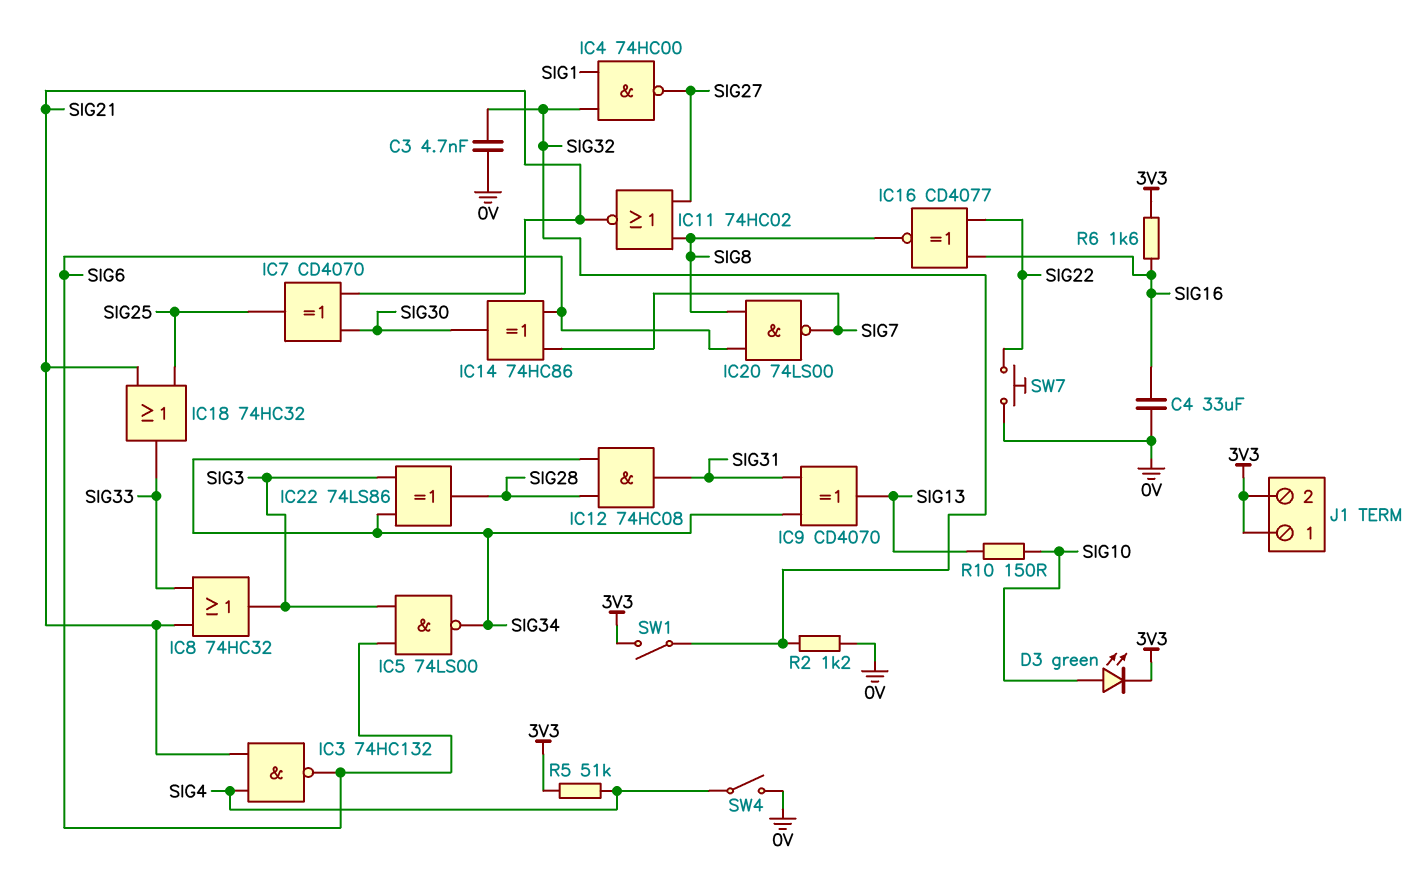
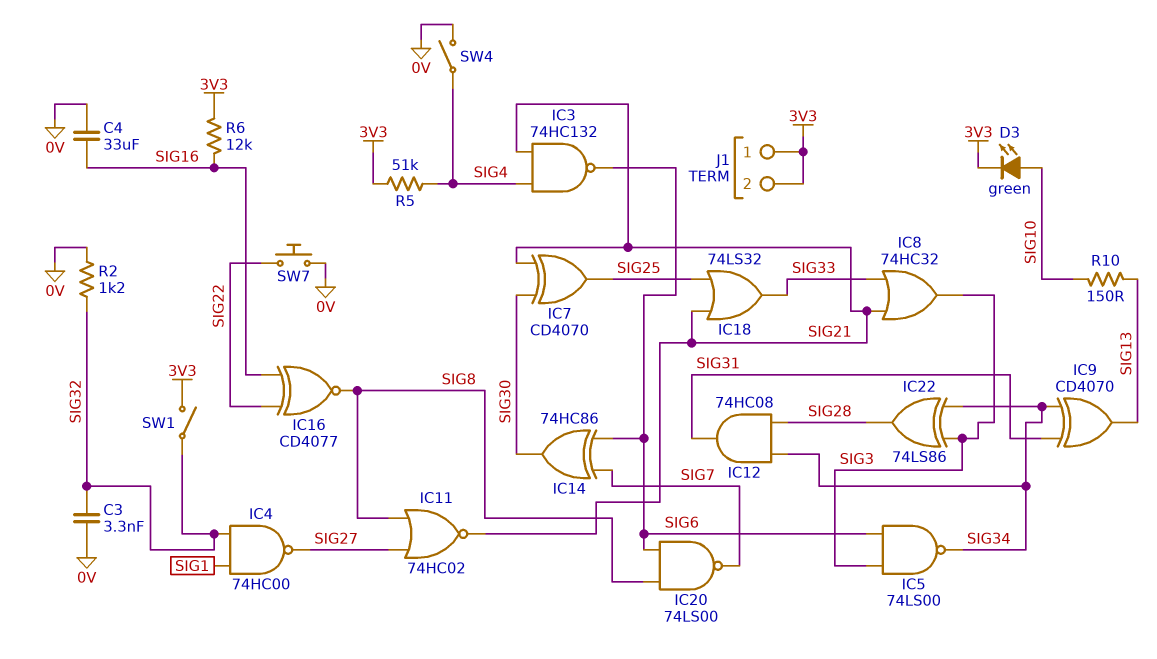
C3: 4.7nF (0V, SIG32) -> 3.3nF (0V, SIG32)
IC18: OR 74HC32 (in SIG21, in SIG25, out SIG33) -> OR 74LS32 (in SIG21, in SIG25, out SIG33)
R6: 1.6k (3V3, SIG16) -> 12k (3V3, SIG16)

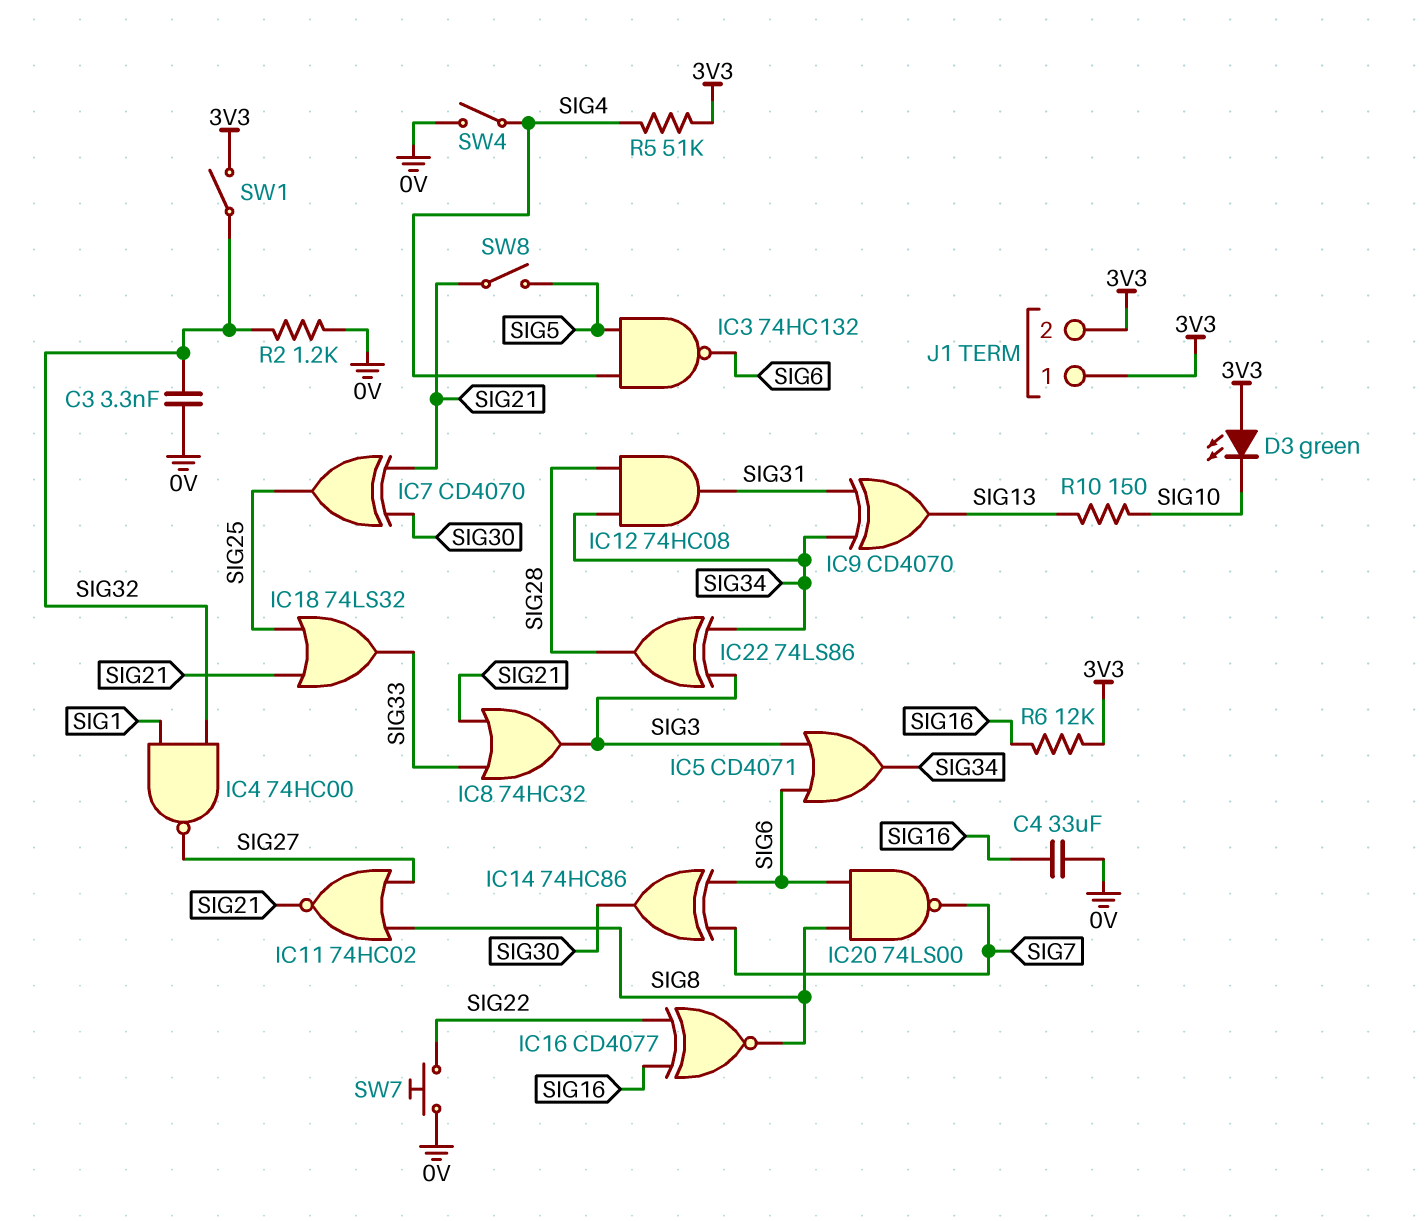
D3: LED green (A SIG10, K 3V3) -> LED green (A 3V3, K SIG10)
IC3: NAND 74HC132 (in SIG4, in SIG21, out SIG6) -> NAND 74HC132 (in SIG4, in SIG5, out SIG6)
IC5: NAND 74LS00 (in SIG3, in SIG6, out SIG34) -> OR CD4071 (in SIG3, in SIG6, out SIG34)
SW8: none -> switch (SIG5, SIG21)

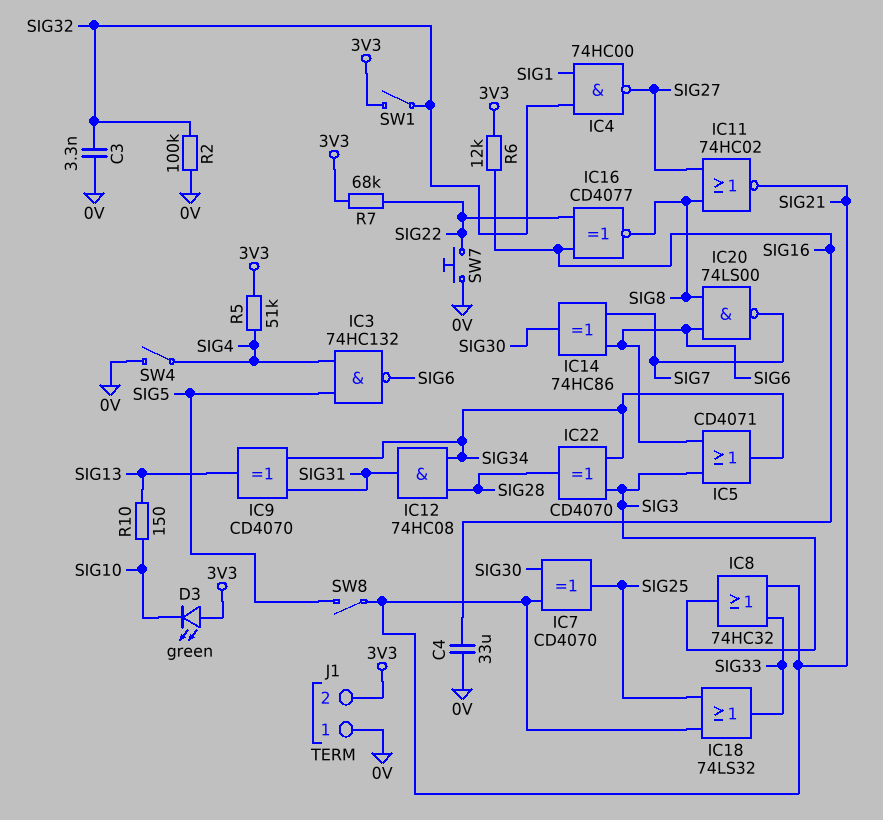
IC22: XOR 74LS86 (in SIG3, in SIG34, out SIG28) -> XOR CD4070 (in SIG3, in SIG34, out SIG28)
J1 pin 1: 3V3 -> 0V
R2: 1.2k (0V, SIG32) -> 100k (0V, SIG32)
R7: none -> 68k (3V3, SIG22)

